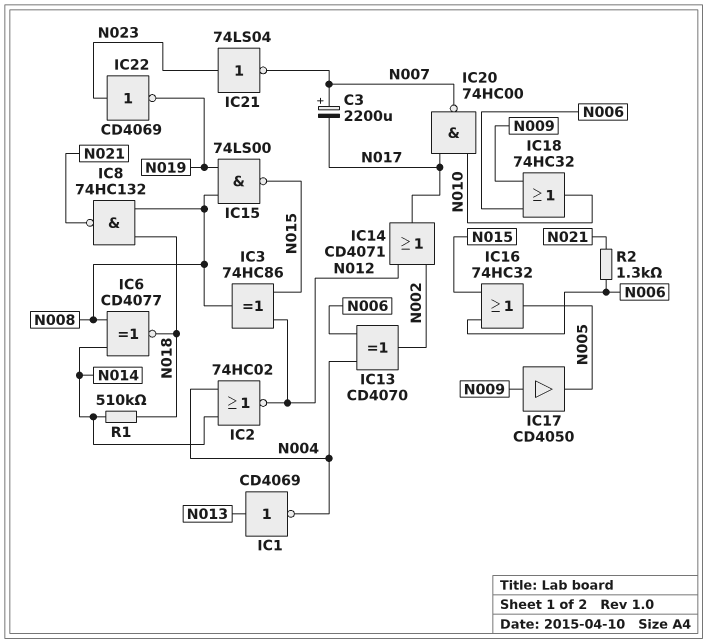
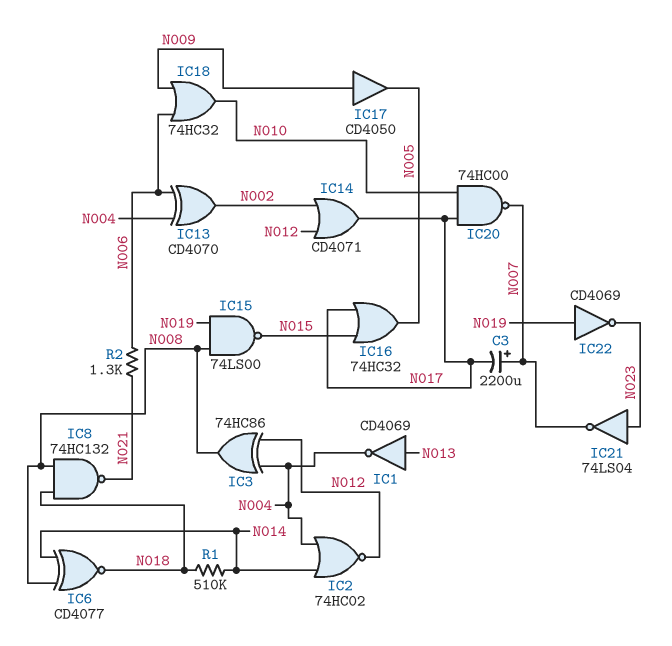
IC3: XOR 74HC86 (in N012, in N015, out N008) -> XOR 74HC86 (in N004, in N012, out N008)
IC16: OR 74HC32 (in N006, in N015, out N005) -> OR 74HC32 (in N015, in N017, out N005)
IC22: NOT CD4069 (in N023, out N019) -> NOT CD4069 (in N019, out N023)

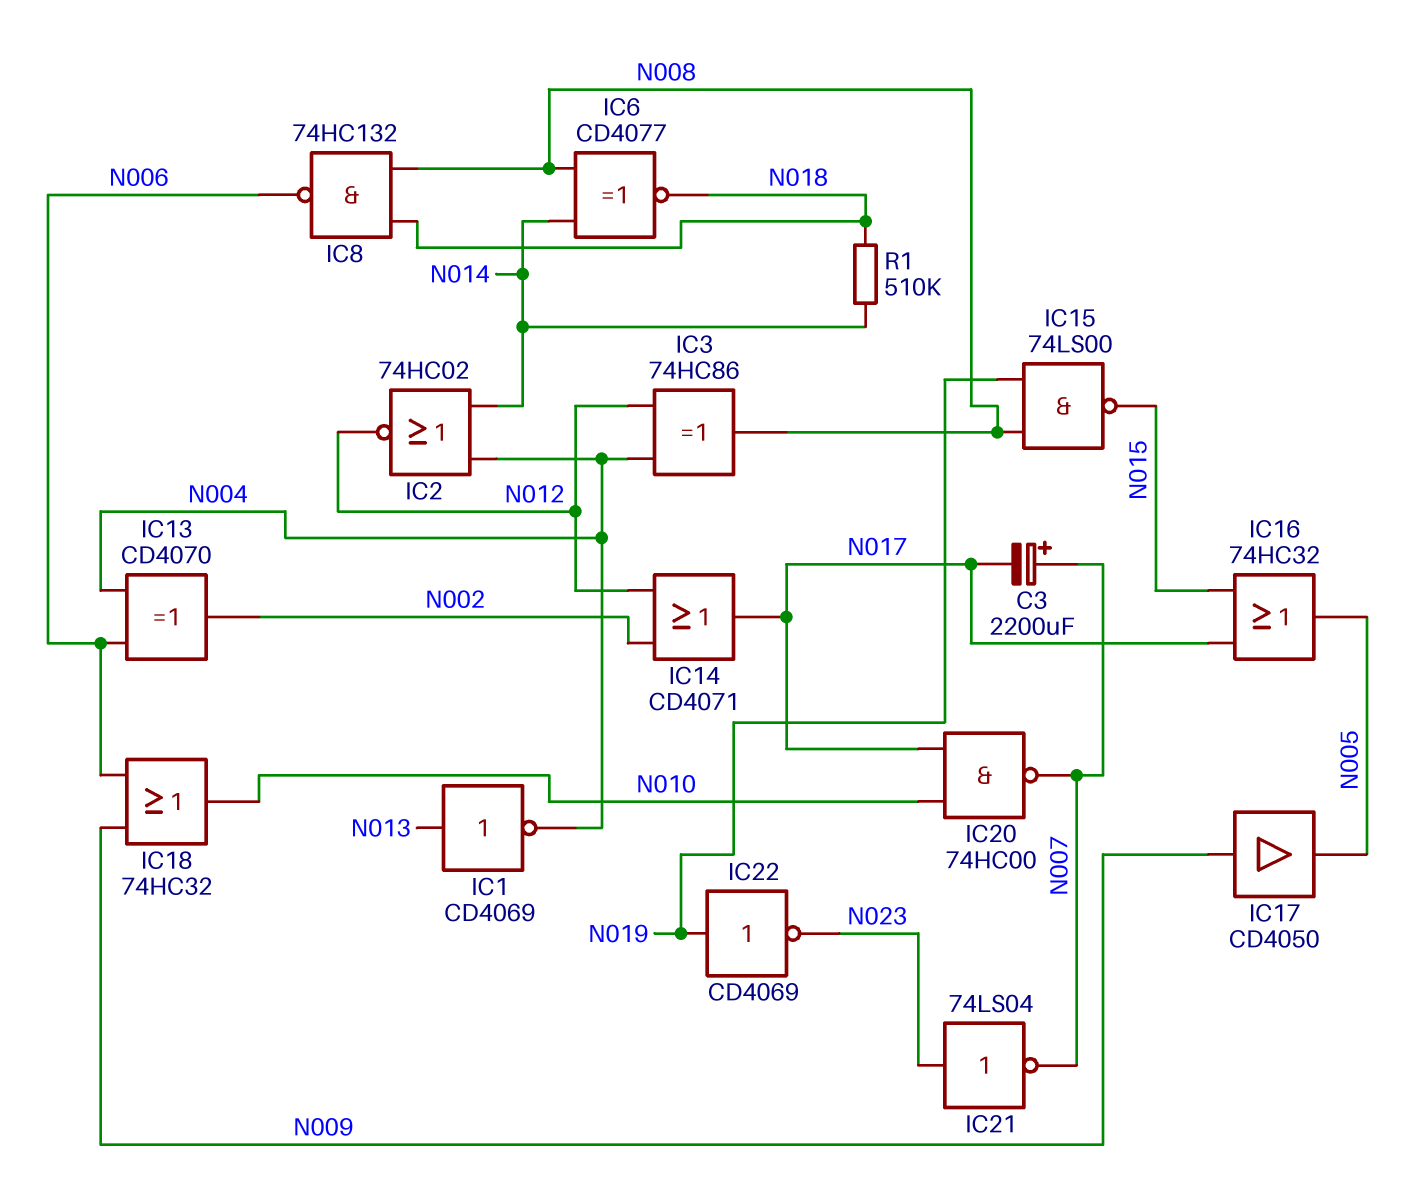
IC8: NAND 74HC132 (in N008, in N018, out N021) -> NAND 74HC132 (in N008, in N018, out N006)
R2: 1.3k (N006, N021) -> none

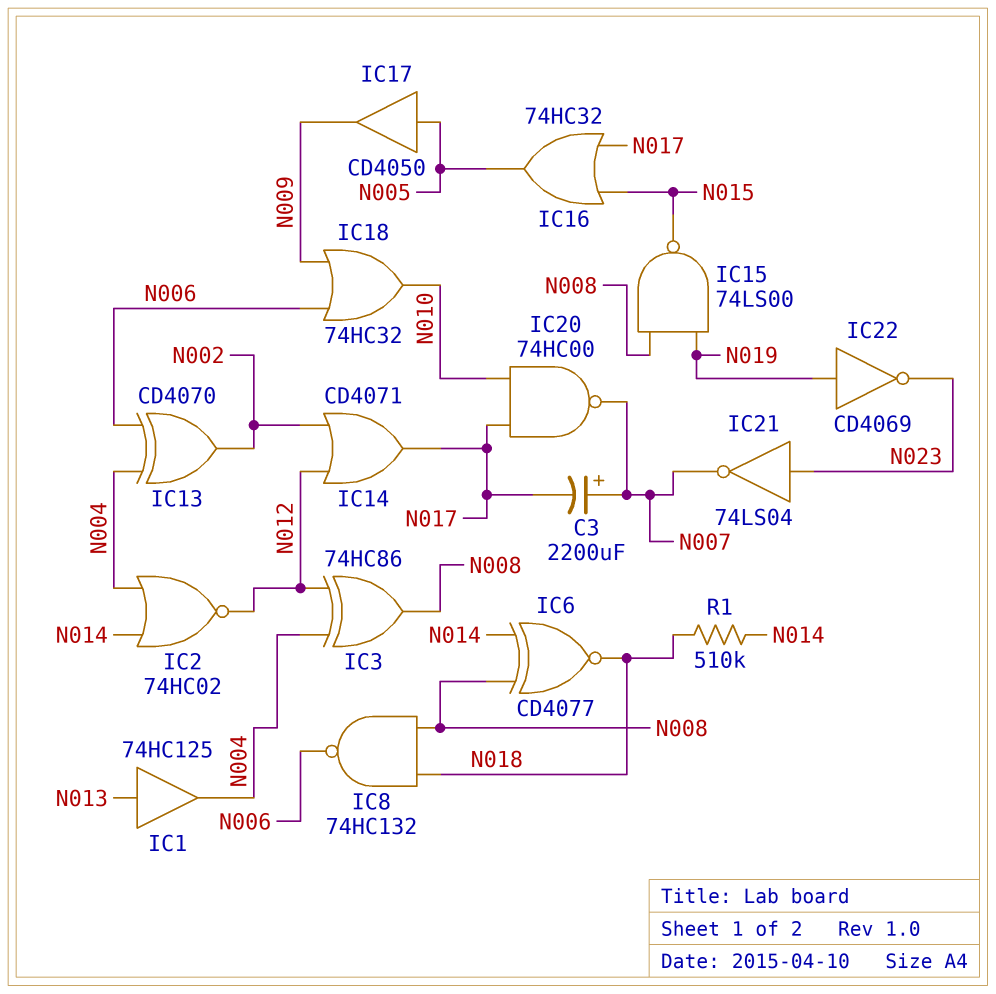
IC1: NOT CD4069 (in N013, out N004) -> buffer 74HC125 (in N013, out N004)
IC17: buffer CD4050 (in N009, out N005) -> buffer CD4050 (in N005, out N009)

